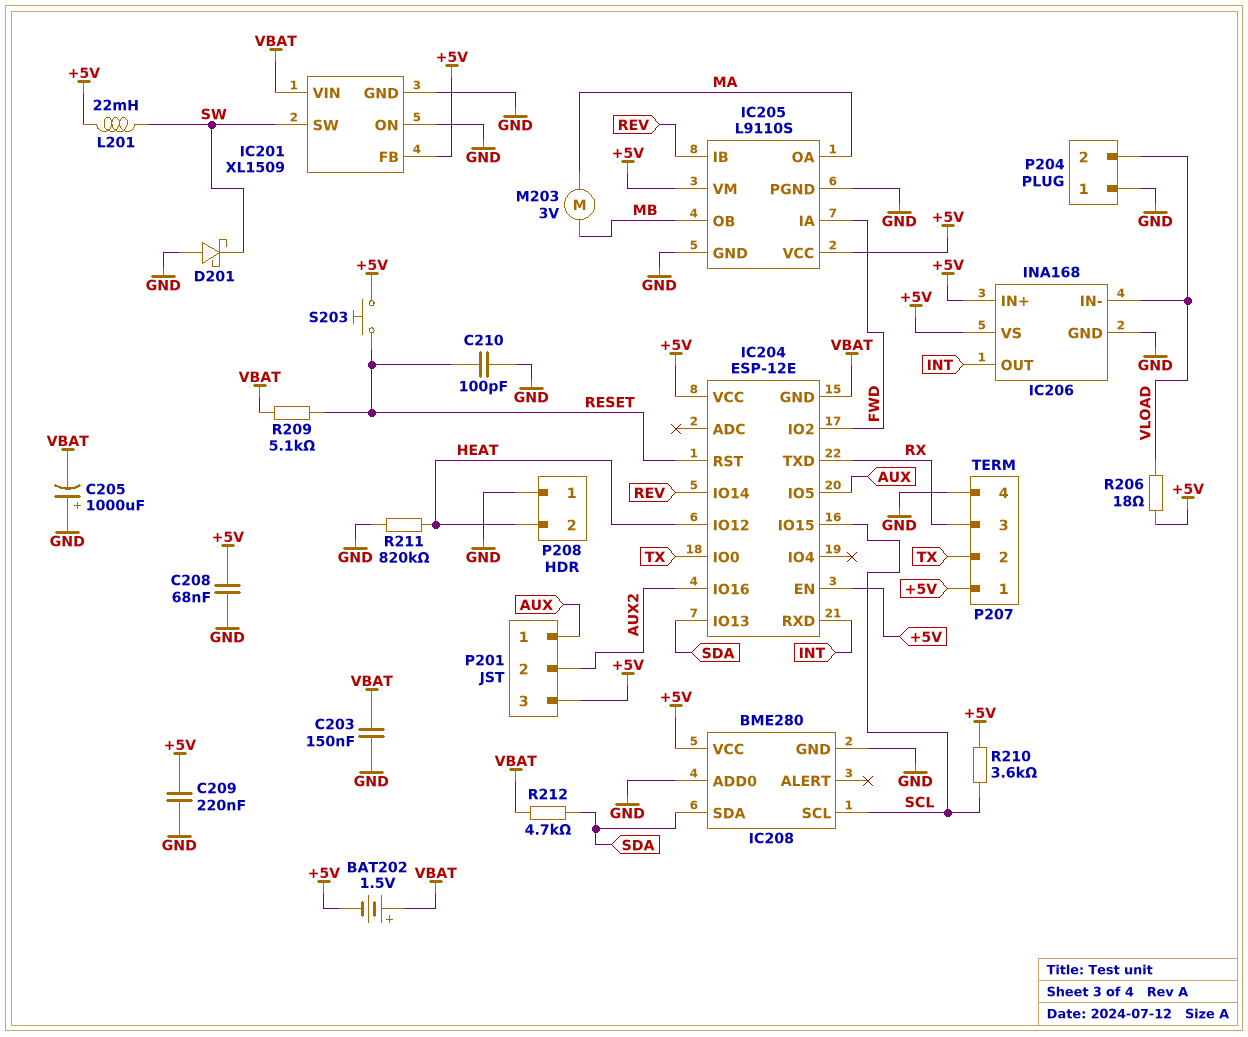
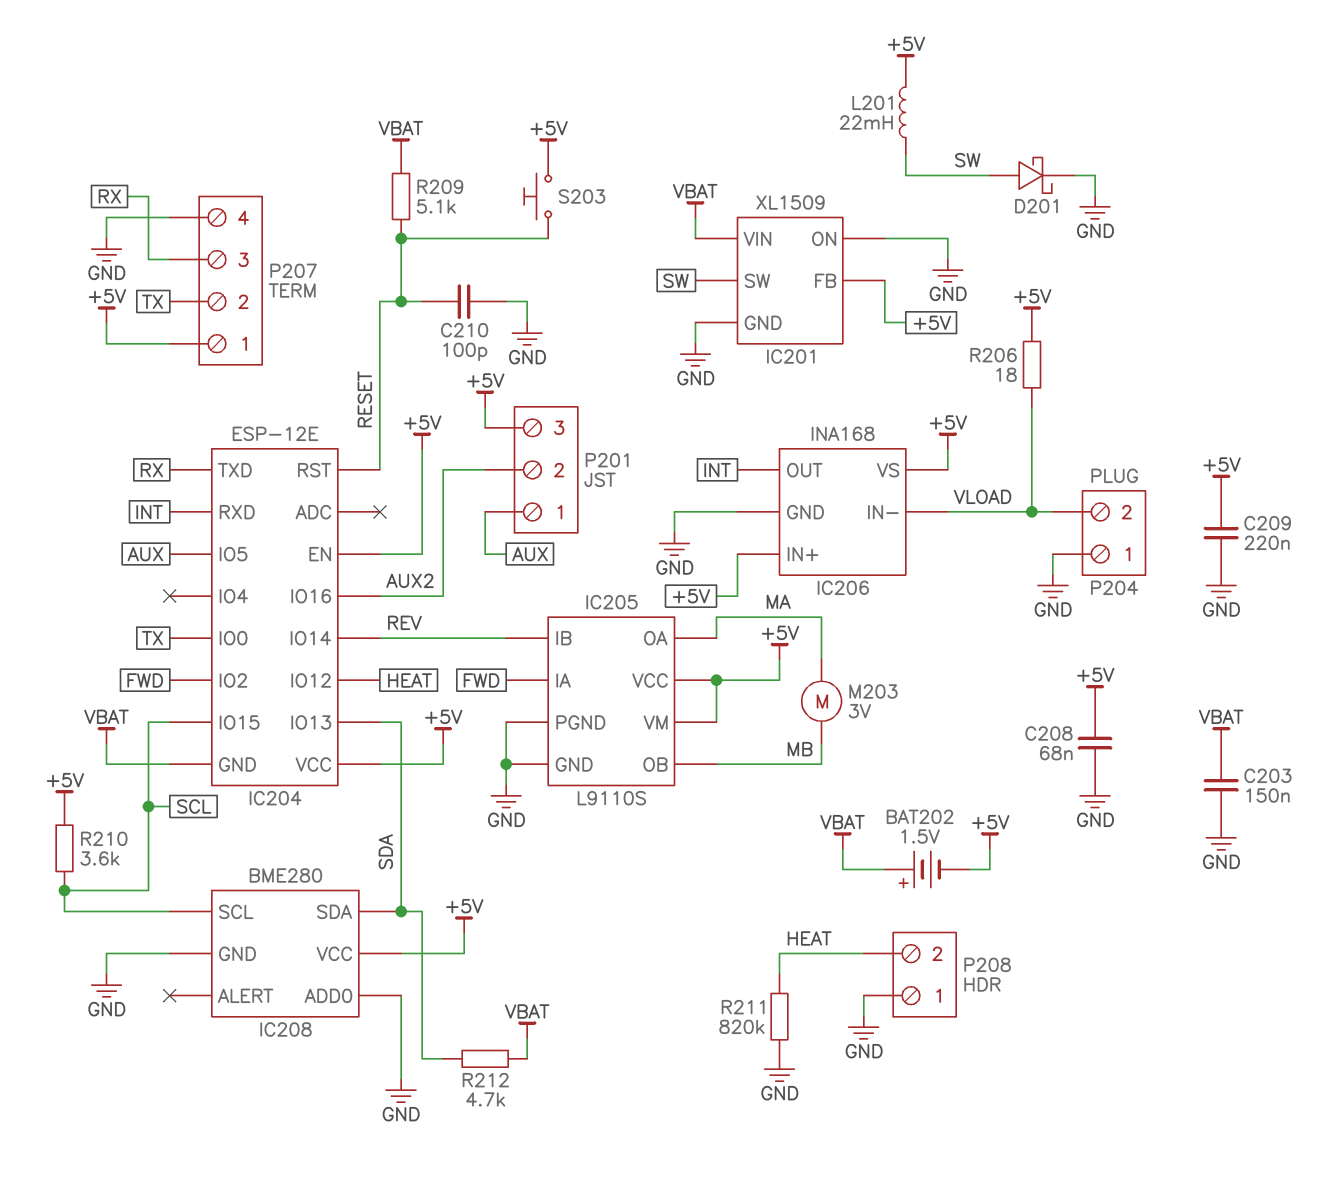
C205: 1000uF (plus GND, minus VBAT) -> none
D201: schottky (A GND, K SW) -> schottky (A SW, K GND)

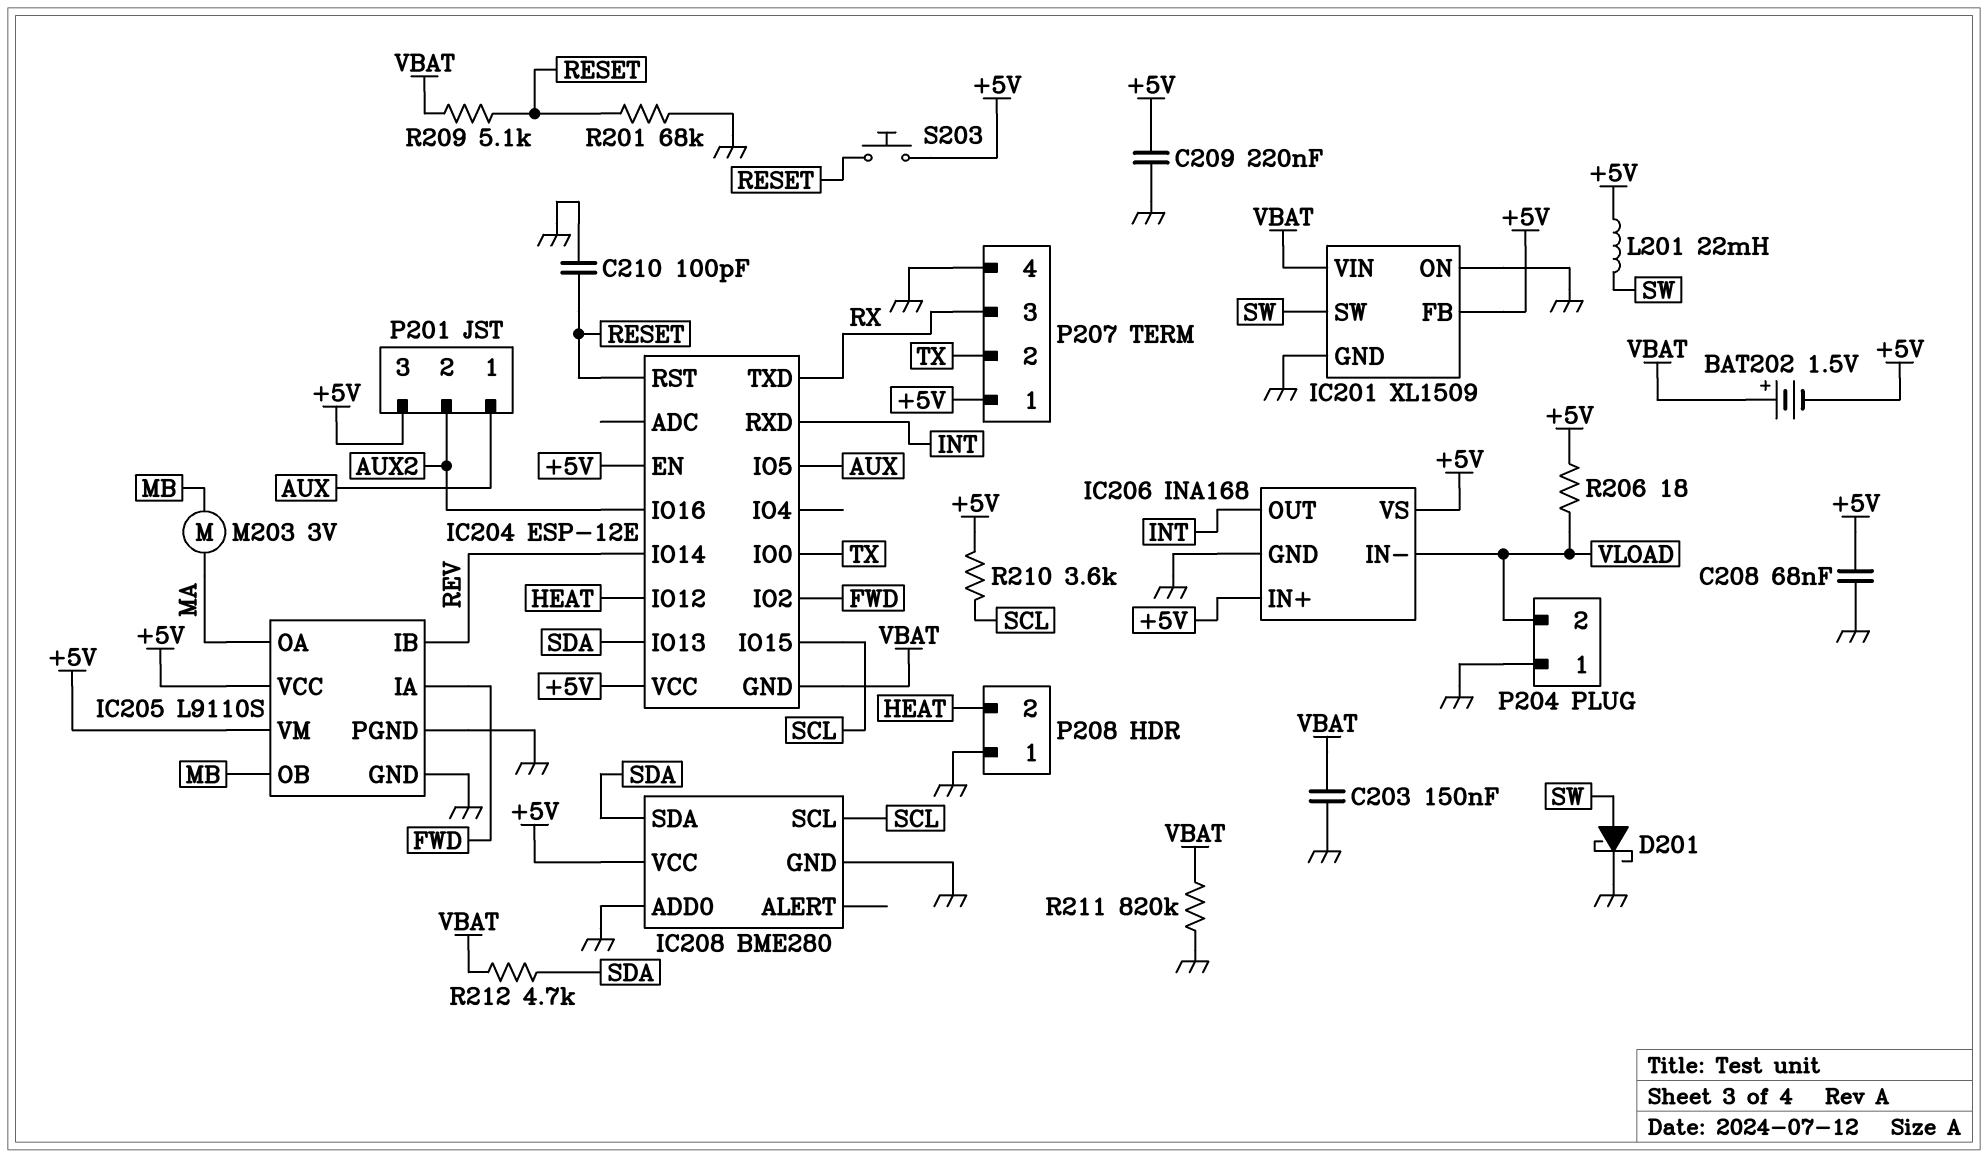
R201: none -> 68k (GND, RESET)
R211: 820k (GND, HEAT) -> 820k (GND, VBAT)

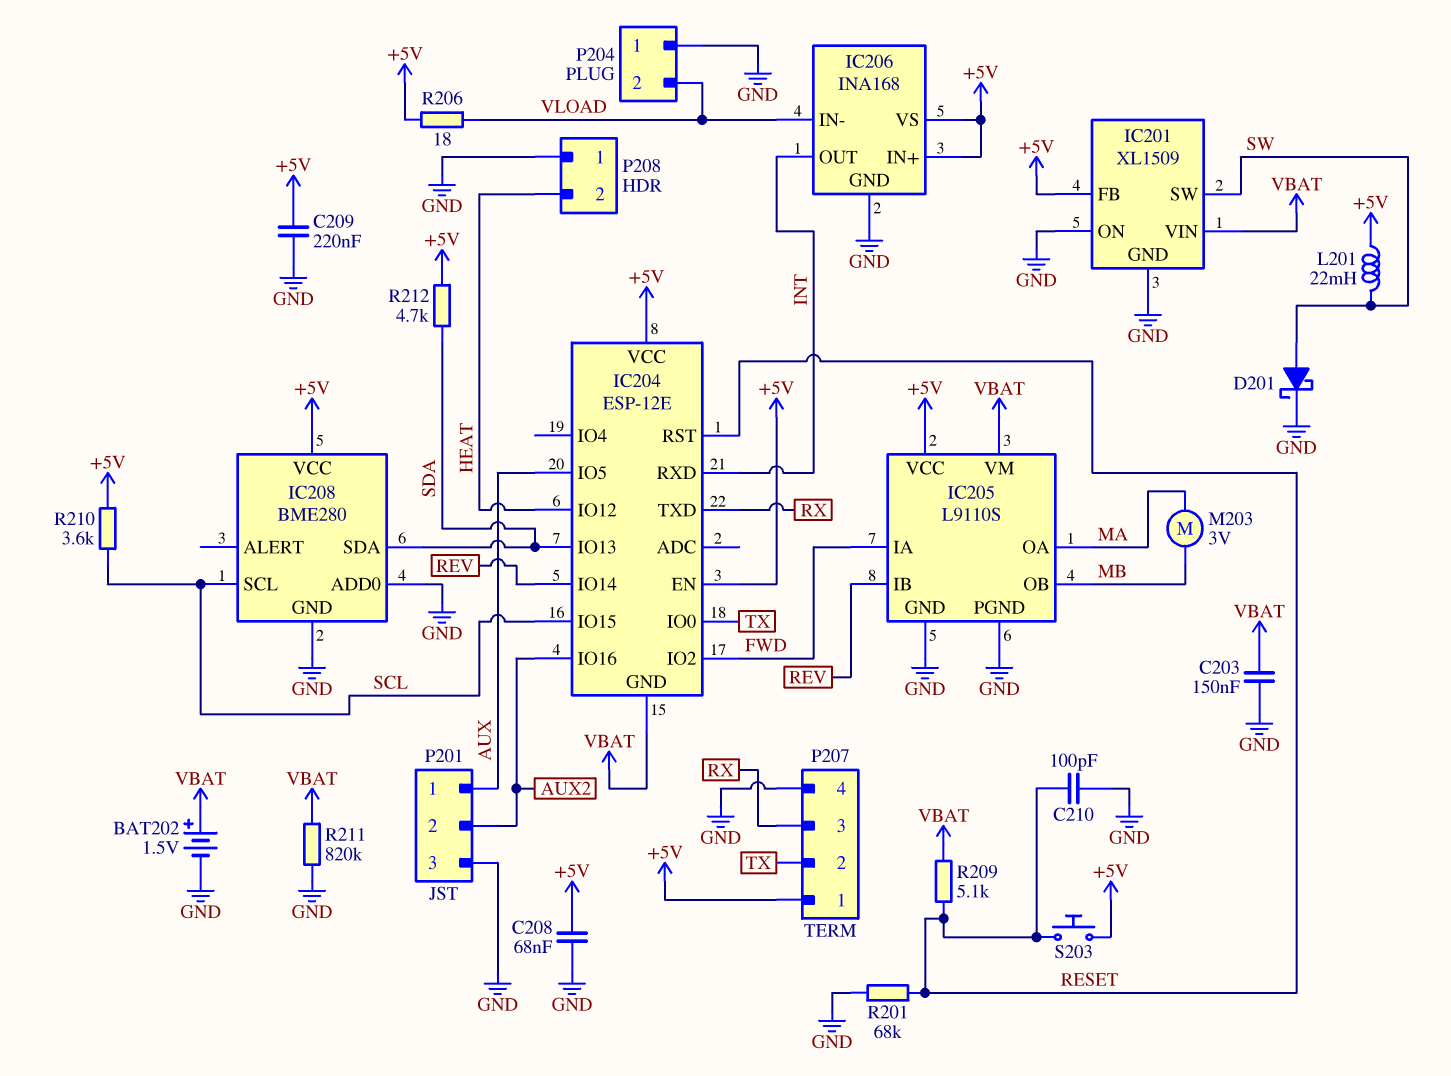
BAT202: 1.5V (plus VBAT, minus +5V) -> 1.5V (plus VBAT, minus GND)
IC205 pin VM: +5V -> VBAT
P201 pin 3: +5V -> GND
R212: 4.7k (SDA, VBAT) -> 4.7k (+5V, SDA)

